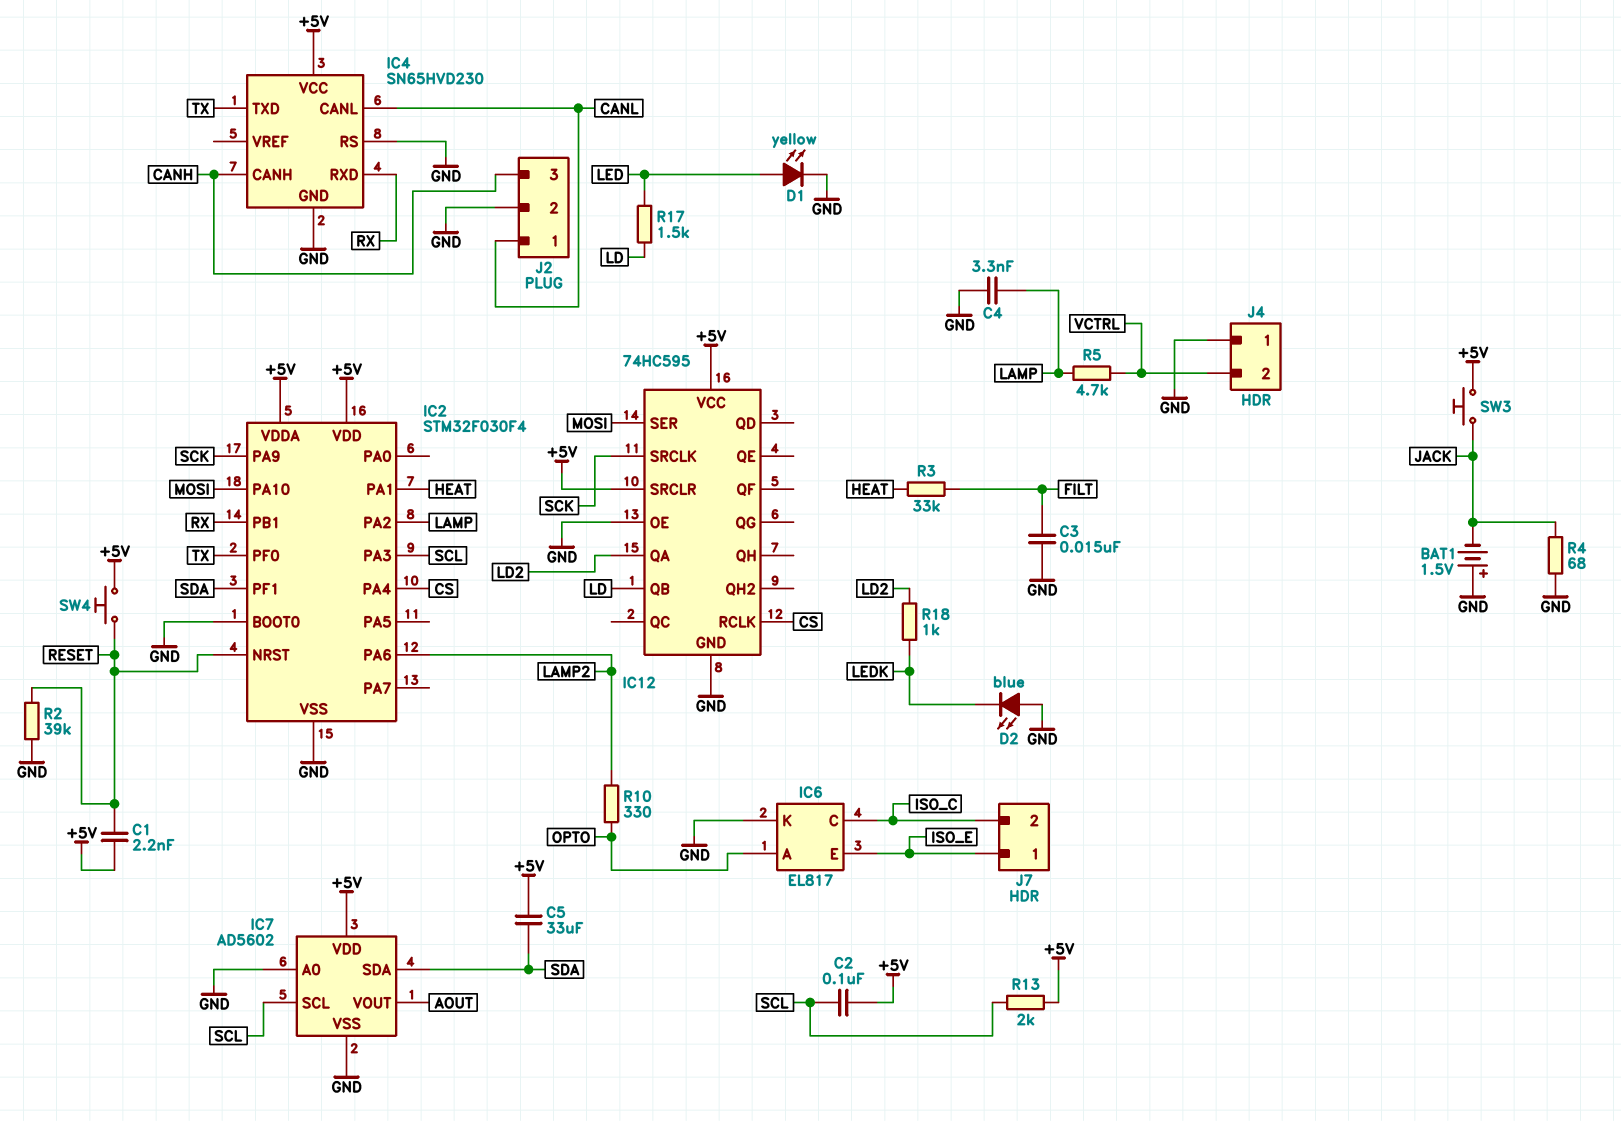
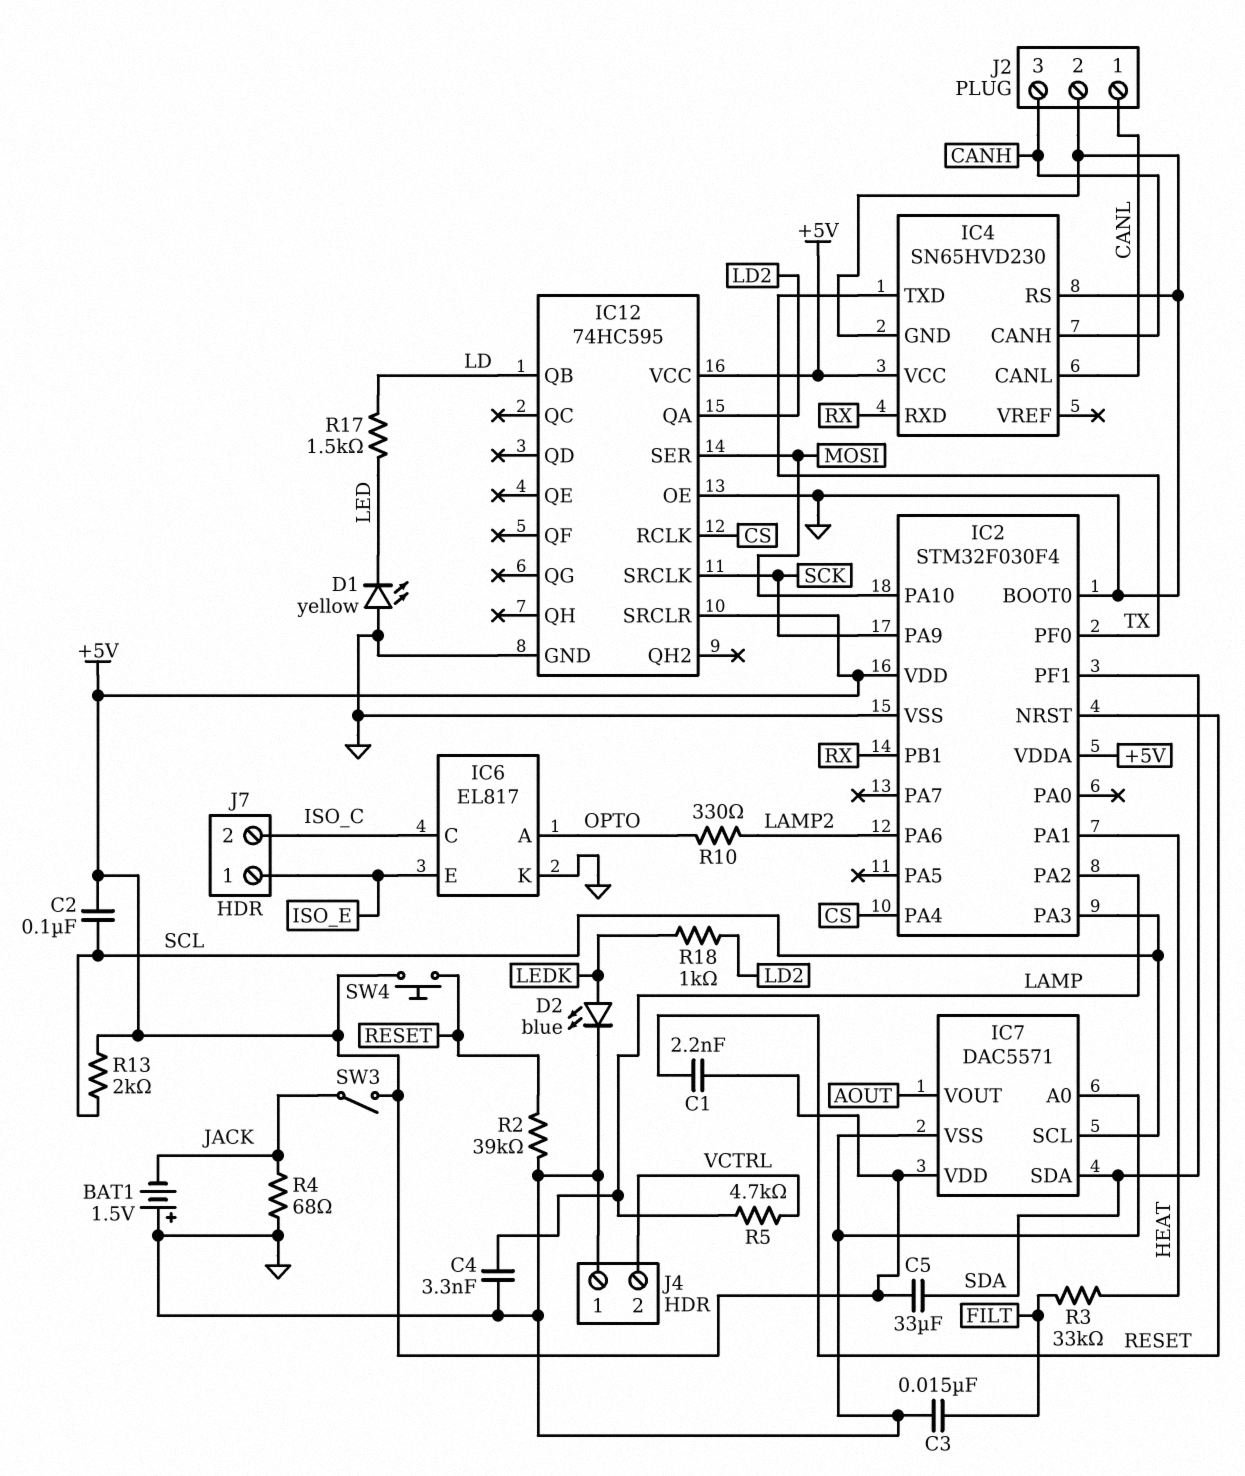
D1: LED yellow (A LED, K GND) -> LED yellow (A GND, K LED)
D2: LED blue (A GND, K LEDK) -> LED blue (A LEDK, K GND)
IC7: AD5602 -> DAC5571
SW3: button (+5V, JACK) -> switch (+5V, JACK)

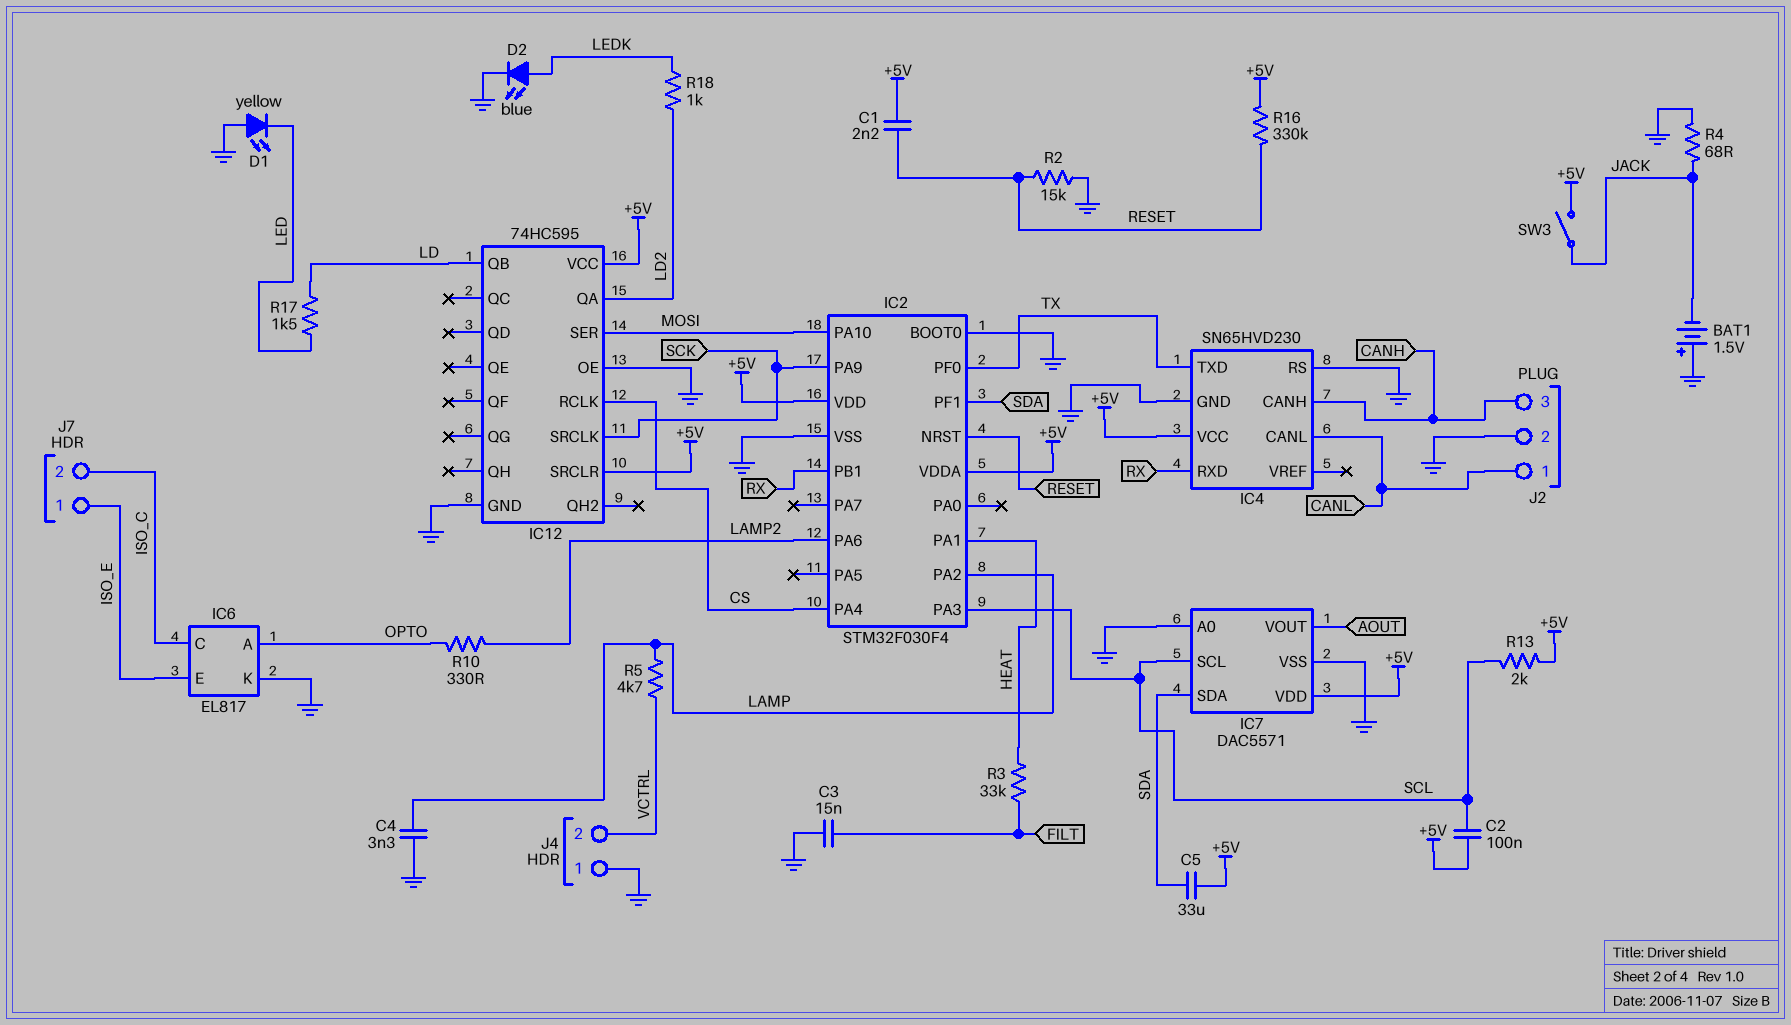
R2: 39k (GND, RESET) -> 15k (GND, RESET)
R16: none -> 330k (+5V, RESET)
SW4: button (+5V, RESET) -> none

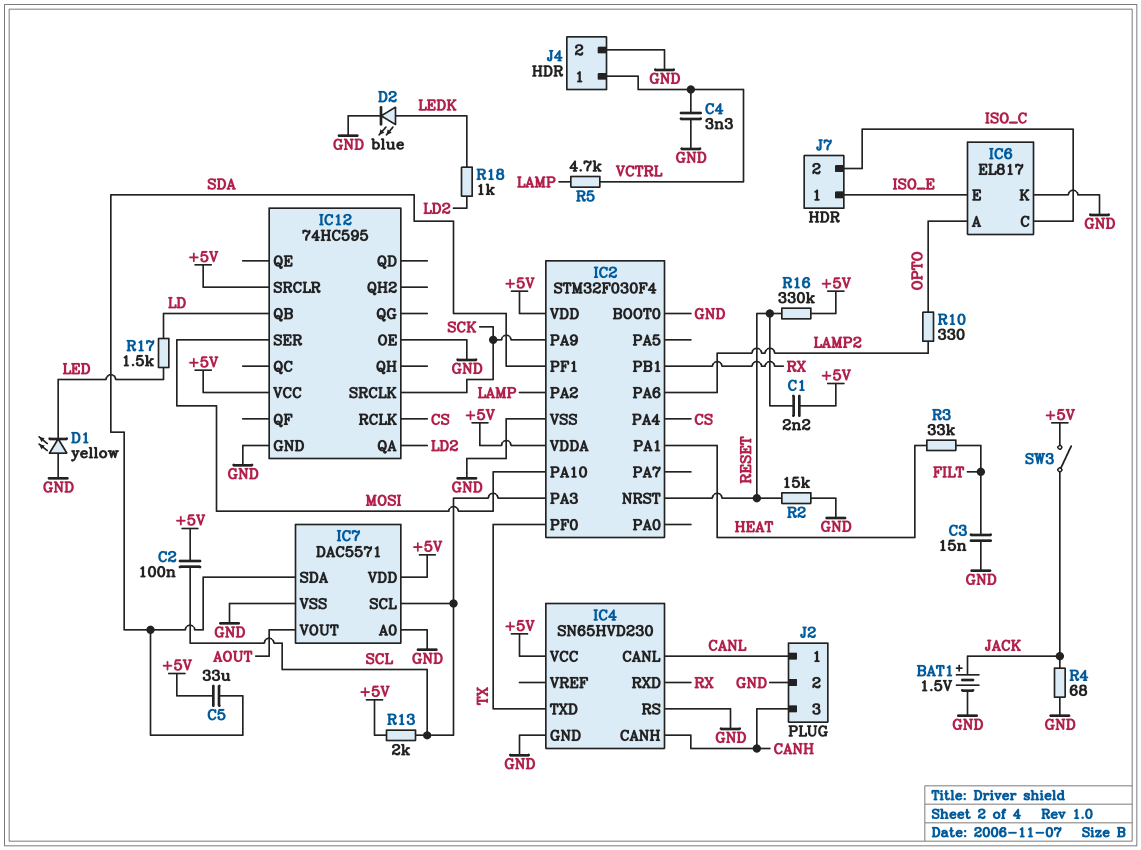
BAT1: 1.5V (plus GND, minus JACK) -> 1.5V (plus JACK, minus GND)
C4: 3.3nF (GND, LAMP) -> 3.3nF (GND, VCTRL)
J4 pin 1: GND -> VCTRL
J4 pin 2: VCTRL -> GND

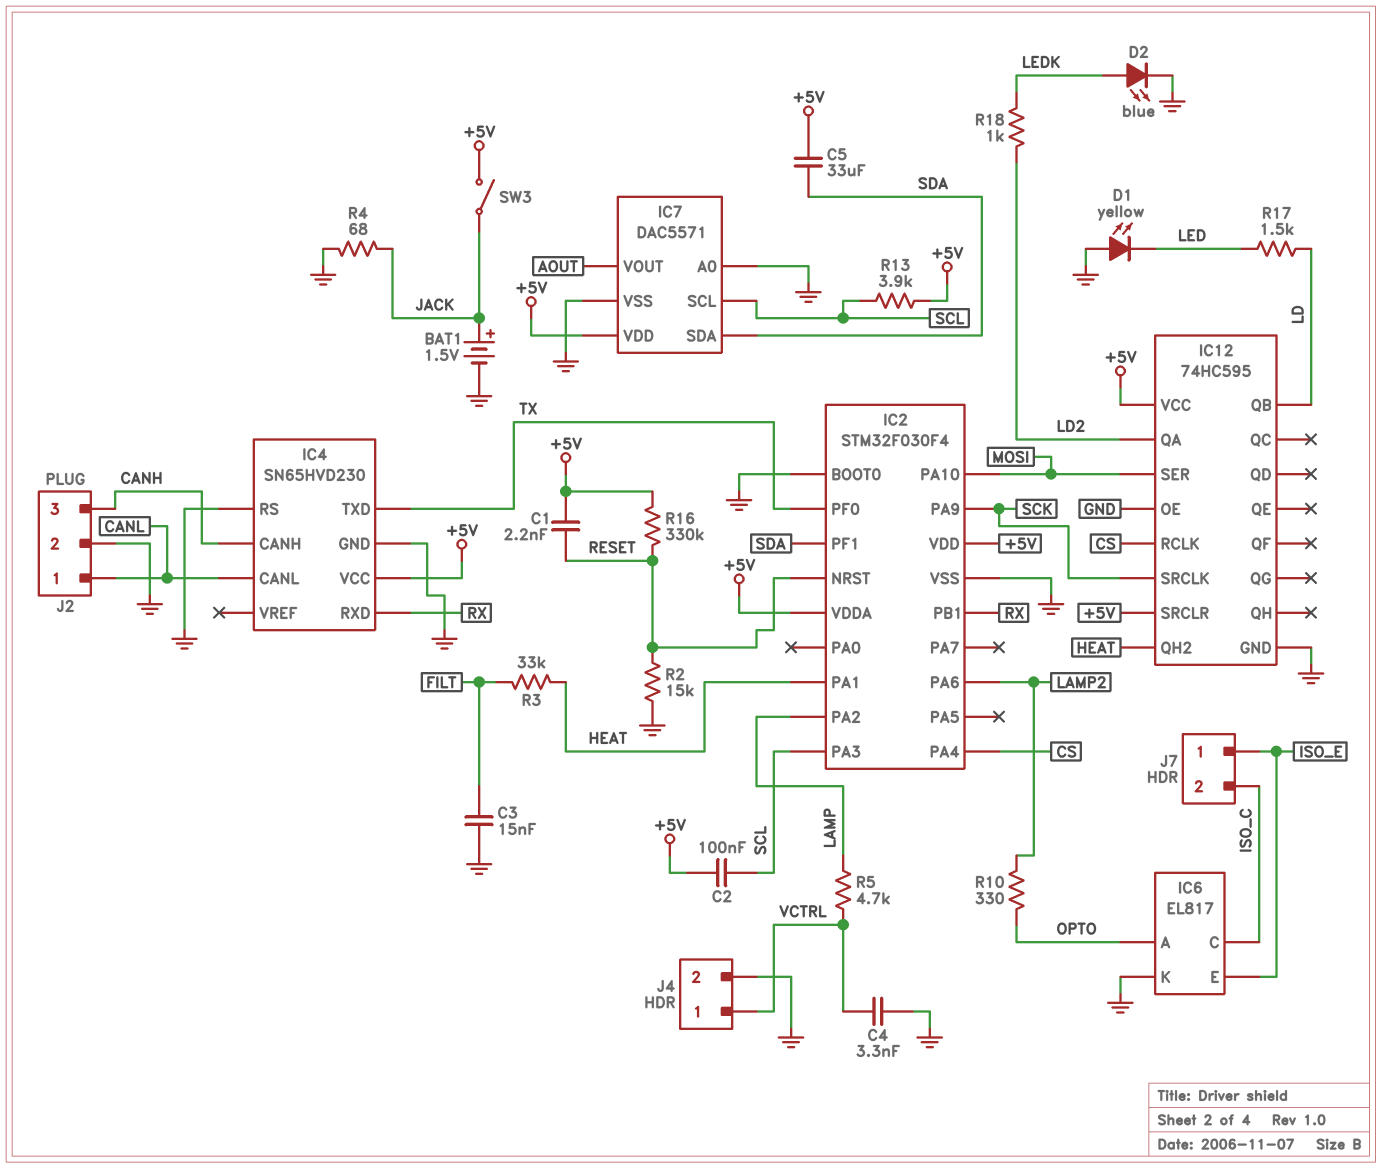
IC12 pin QH2: none -> HEAT
R13: 2k (+5V, SCL) -> 3.9k (+5V, SCL)

